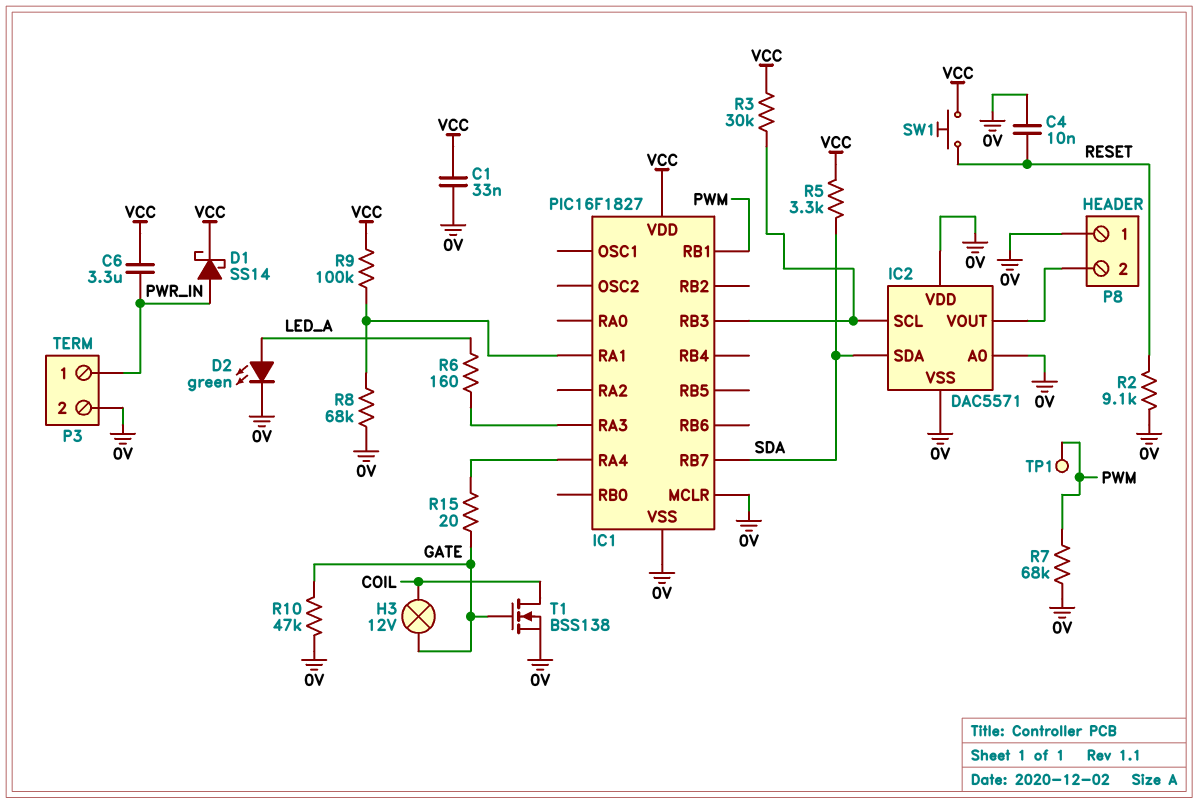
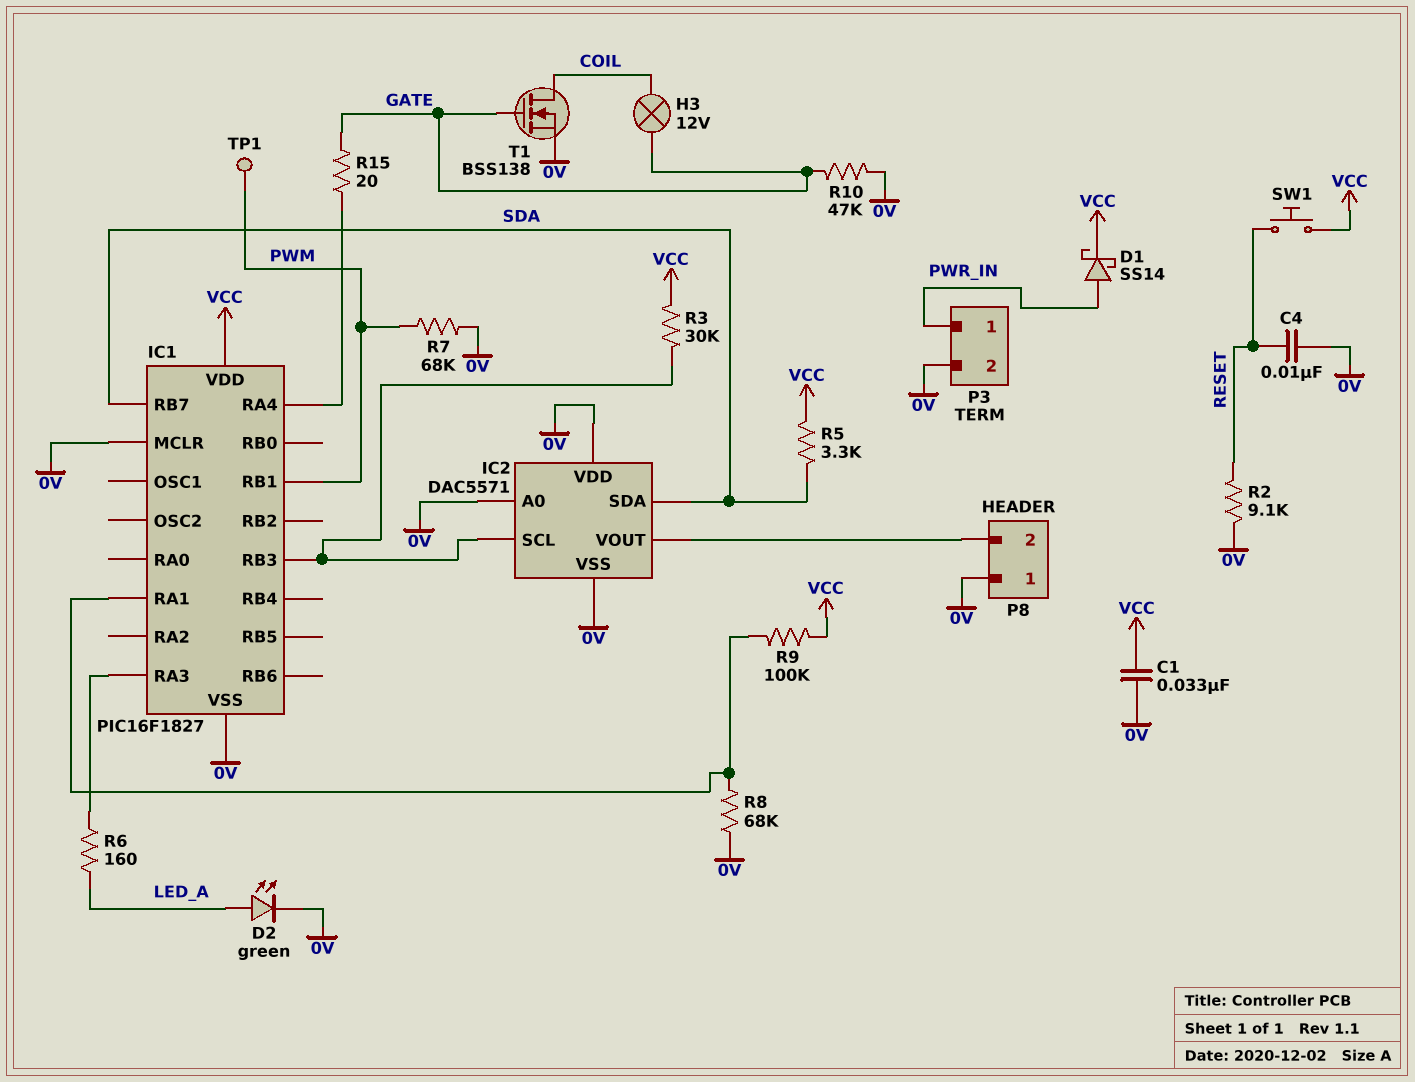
C6: 3.3uF (PWR_IN, VCC) -> none

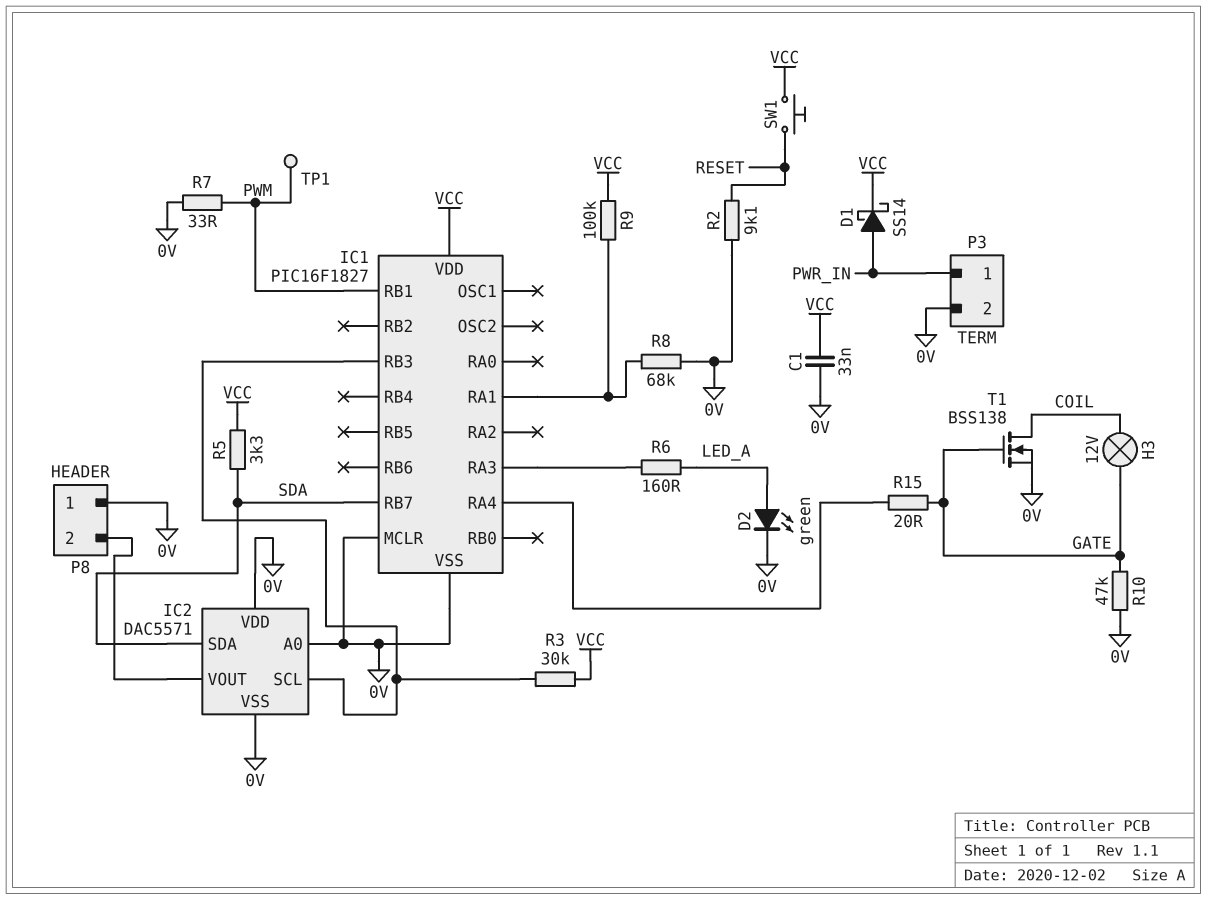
C4: 10nF (0V, RESET) -> none
R7: 68k (0V, PWM) -> 33 (0V, PWM)

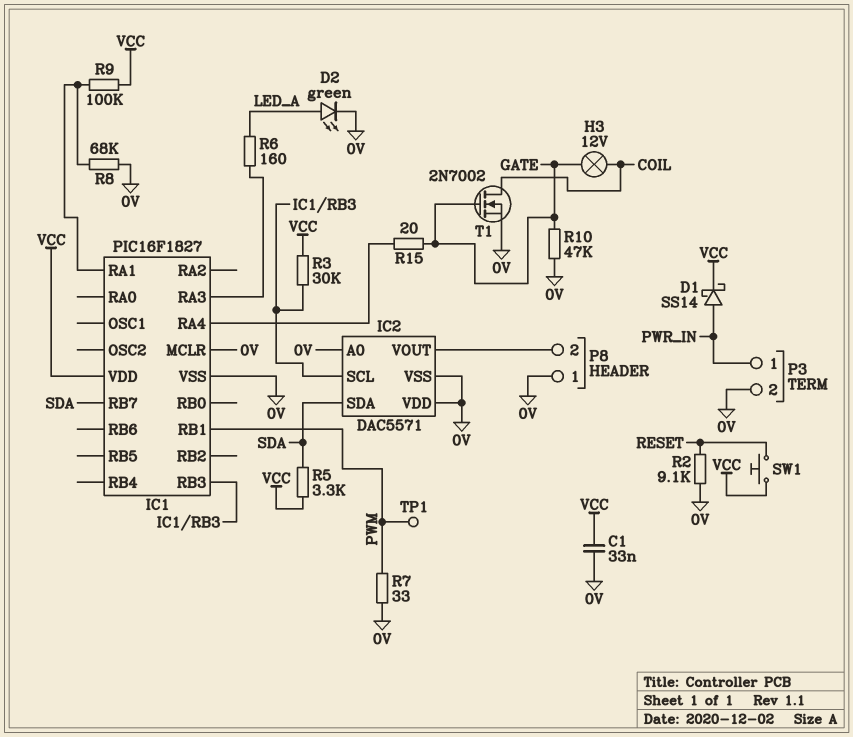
T1: NMOS BSS138 (G GATE, D COIL, S 0V) -> NMOS 2N7002 (G GATE, D COIL, S 0V)

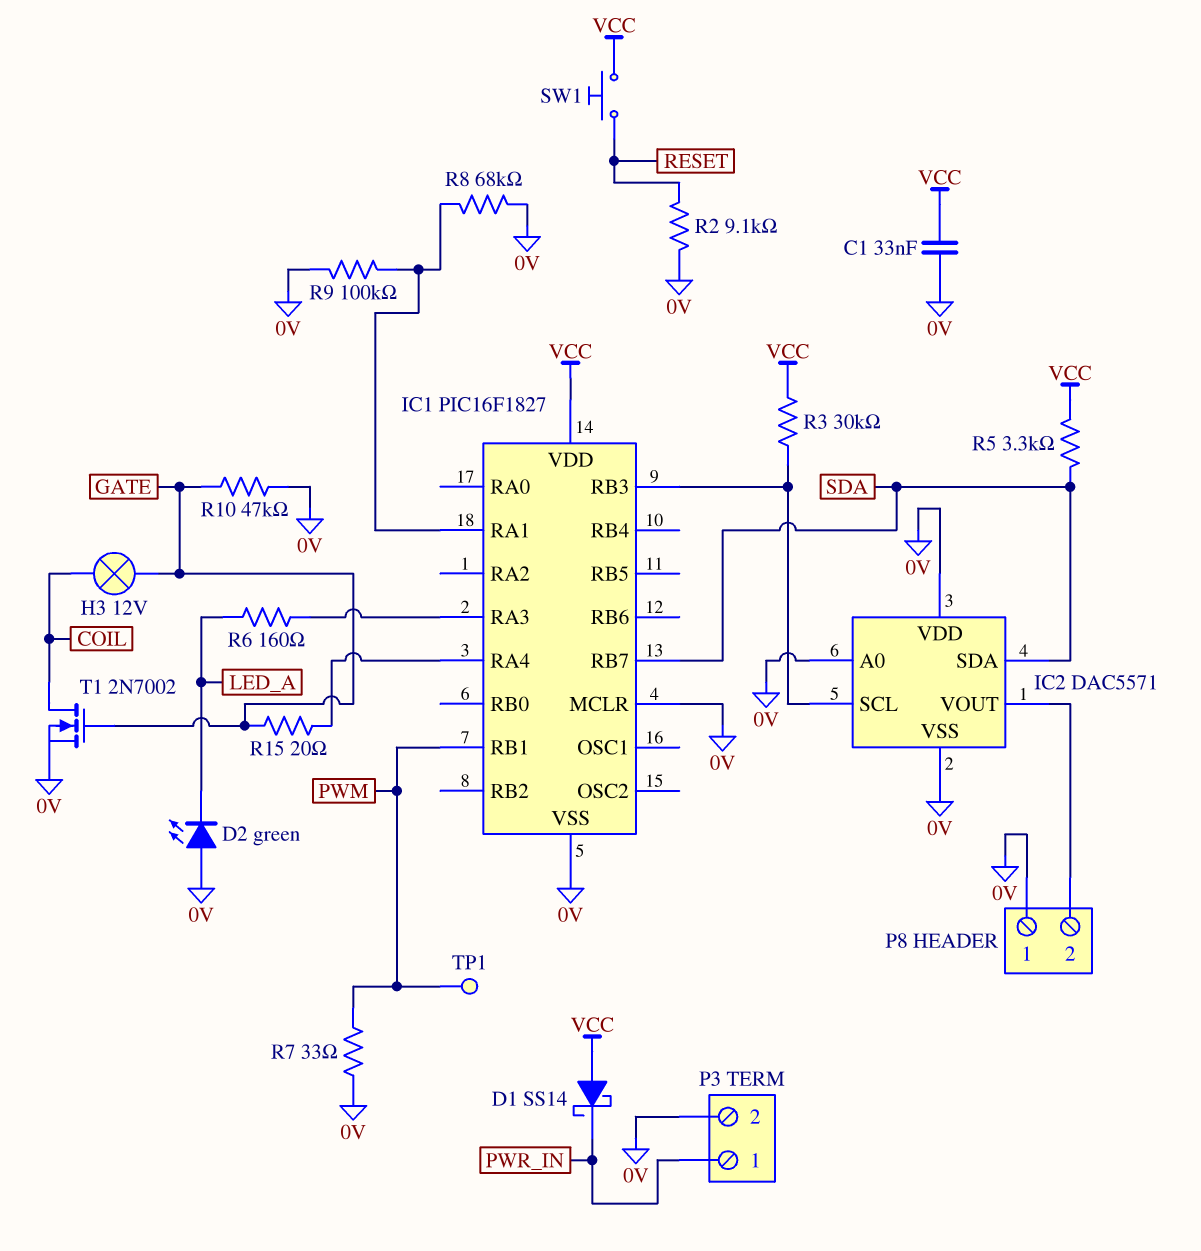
D1: schottky SS14 (A PWR_IN, K VCC) -> schottky SS14 (A VCC, K PWR_IN)
D2: LED green (A LED_A, K 0V) -> LED green (A 0V, K LED_A)
R9: 100k (IC1/RA1, VCC) -> 100k (0V, IC1/RA1)

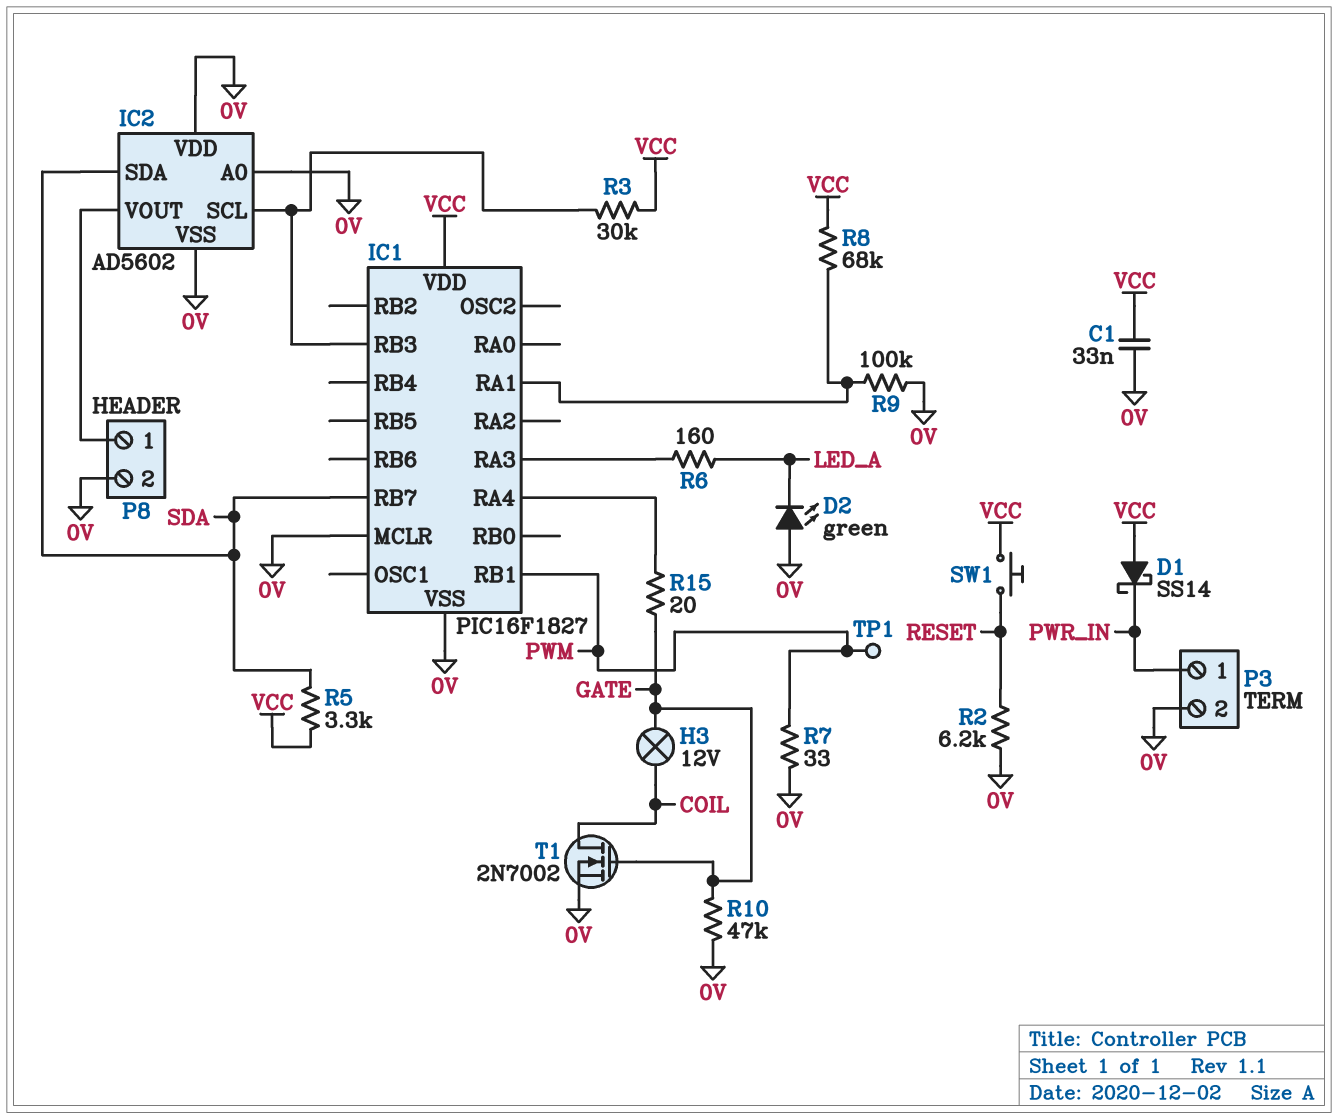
IC2: DAC5571 -> AD5602
P8 pin 1: 0V -> IC2/VOUT
P8 pin 2: IC2/VOUT -> 0V
R2: 9.1k (0V, RESET) -> 6.2k (0V, RESET)
R8: 68k (0V, IC1/RA1) -> 68k (IC1/RA1, VCC)

